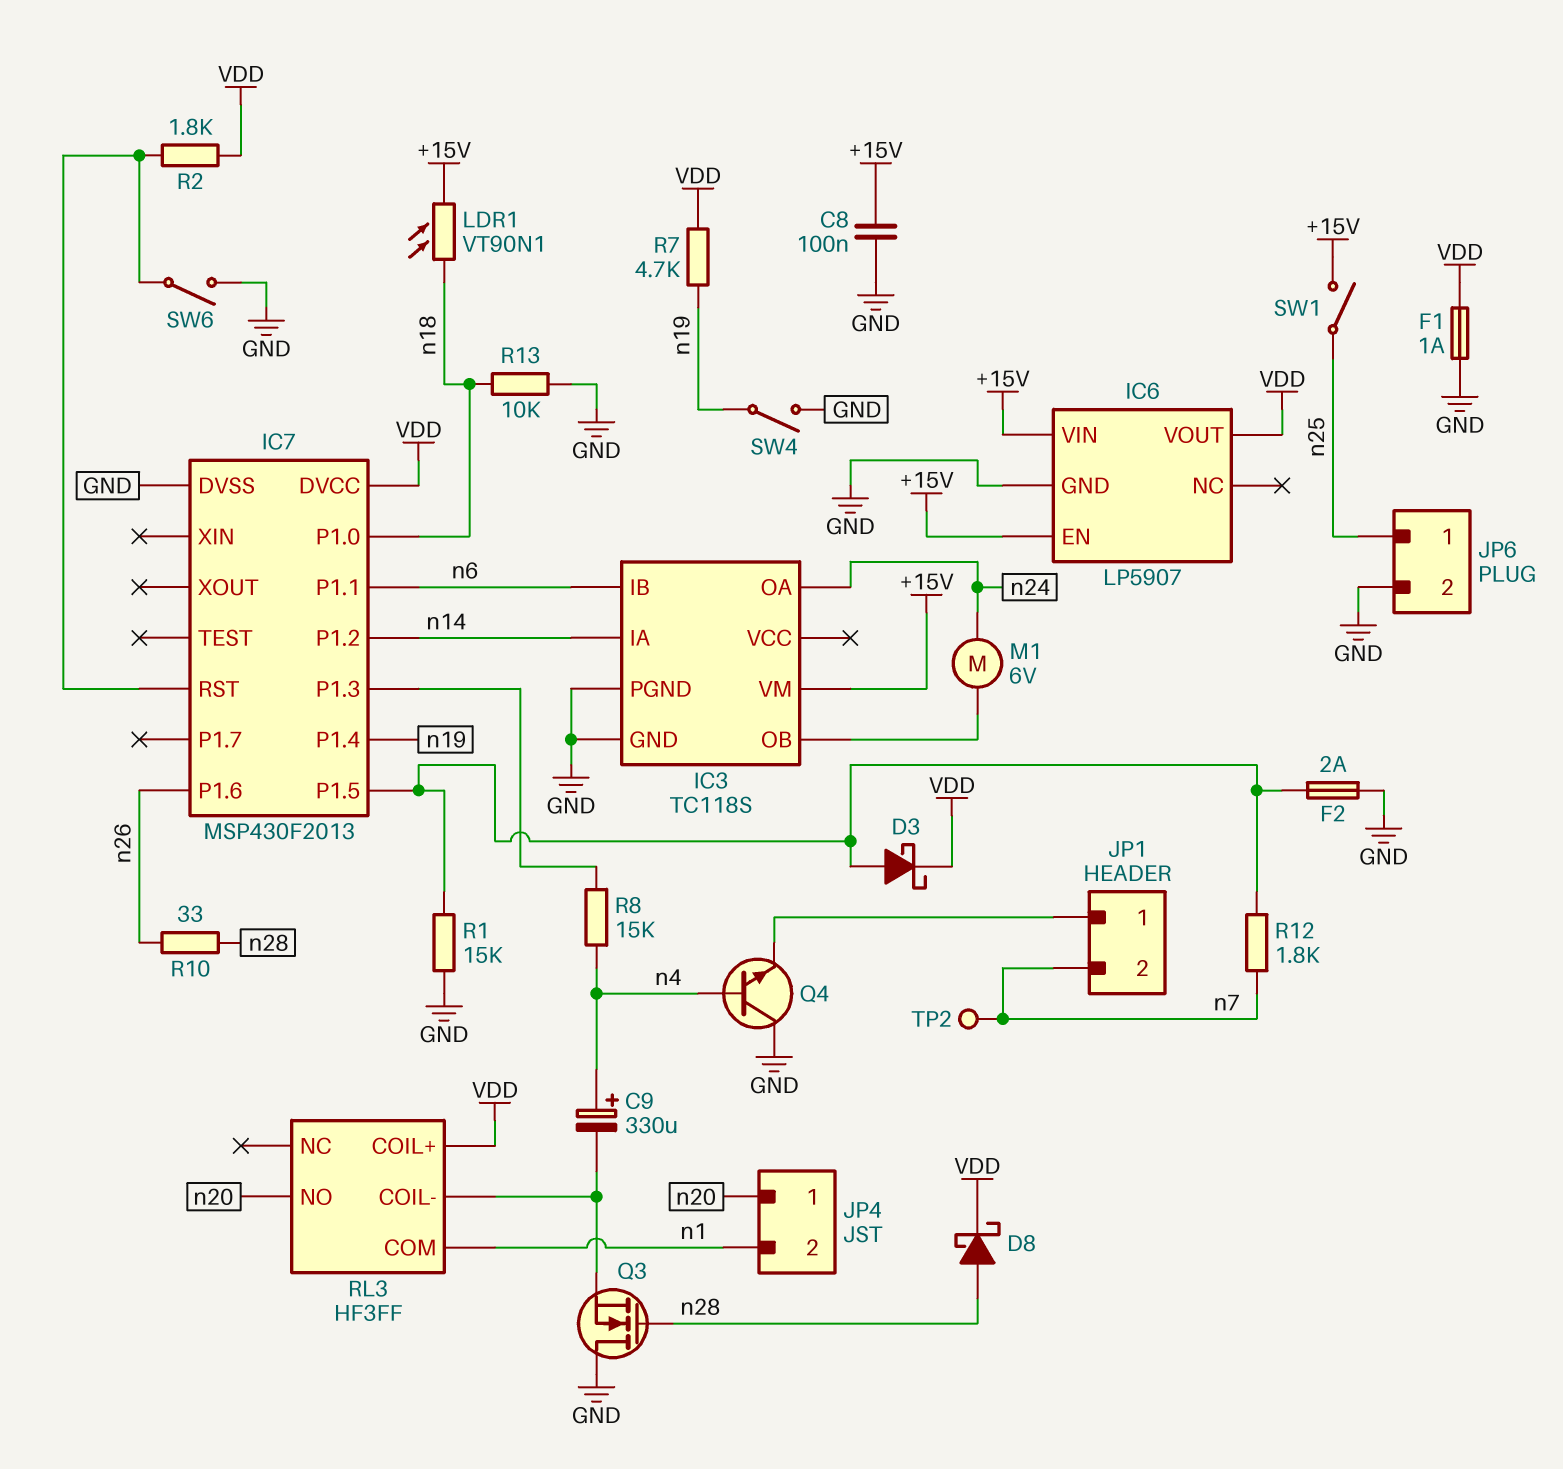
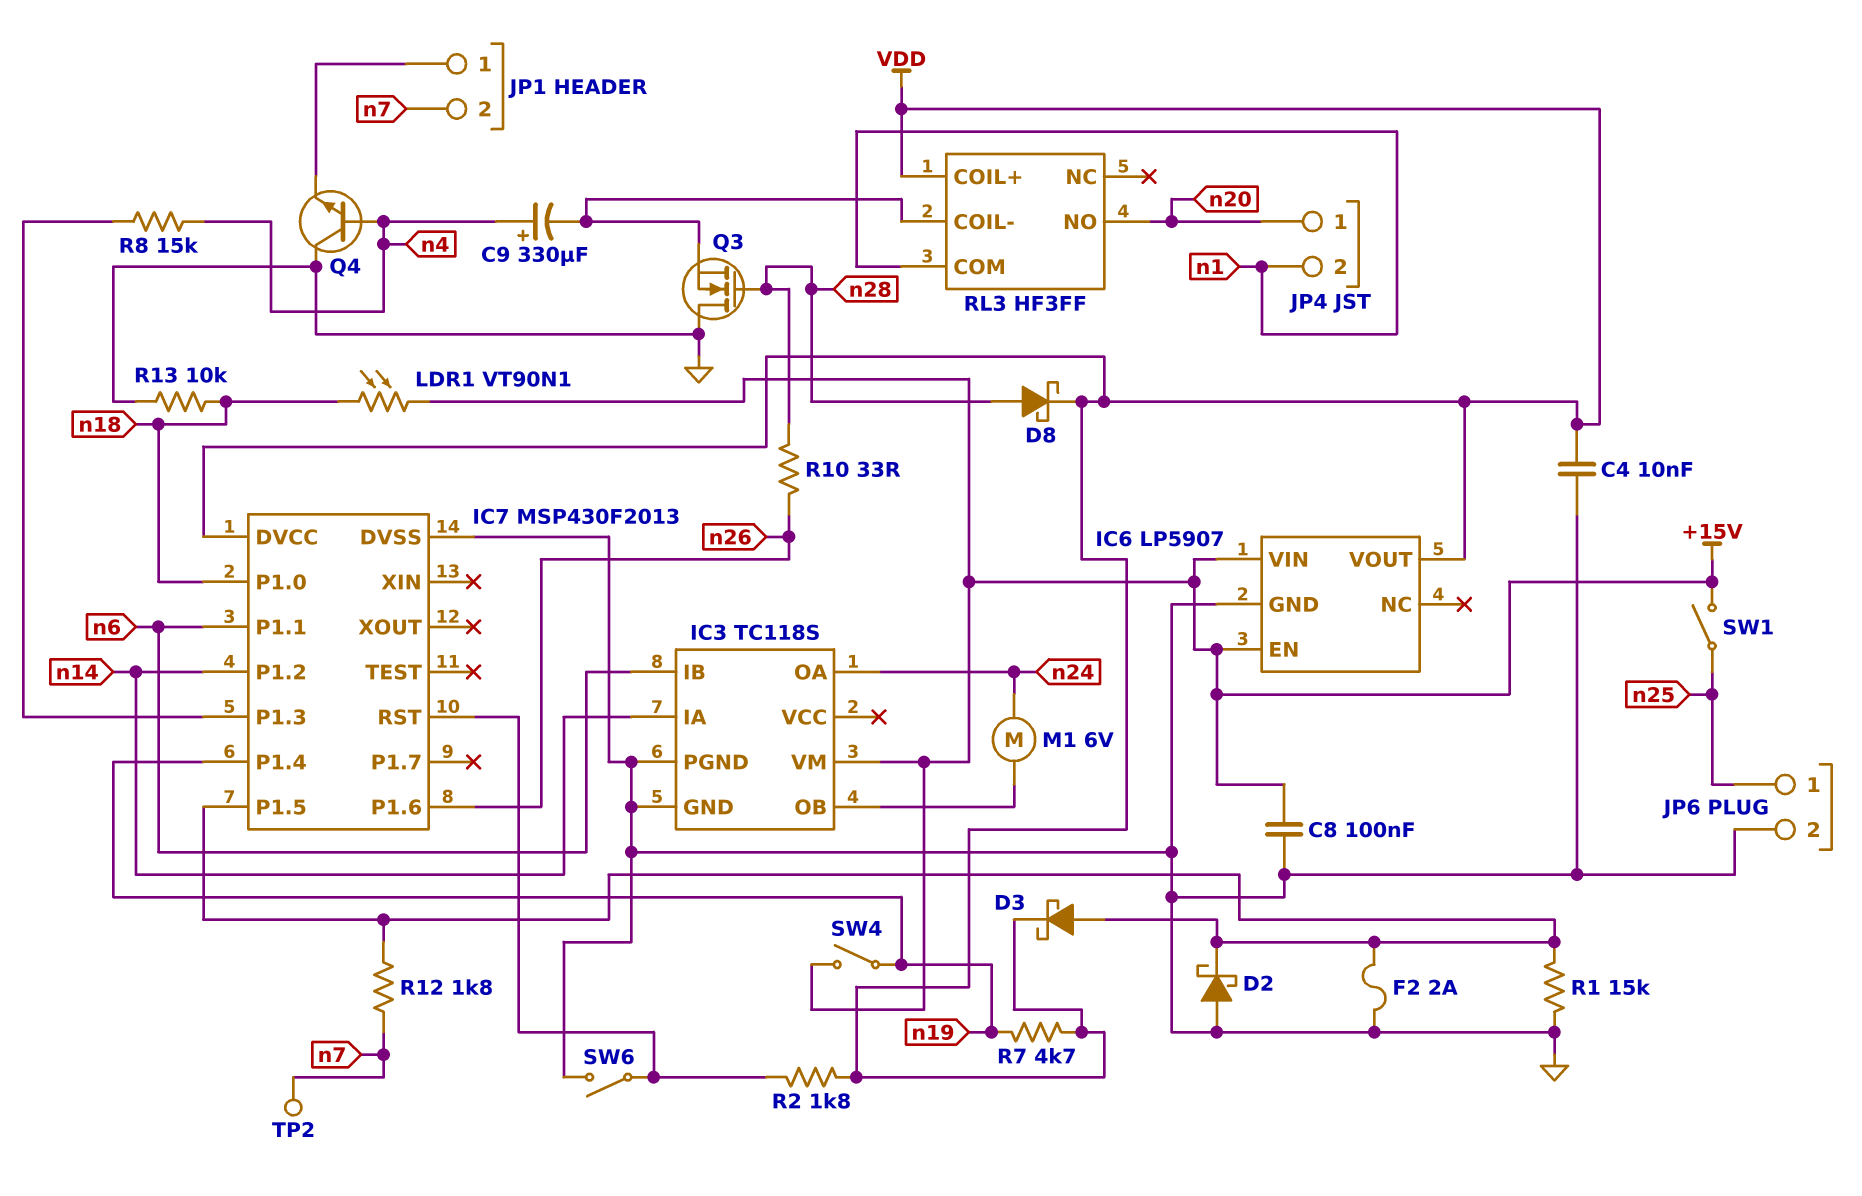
C4: none -> 10nF (GND, VDD)
D2: none -> schottky (A GND, K IC7/P1.5)
F1: 1A (GND, VDD) -> none
SW4: switch (GND, n19) -> switch (+15V, n19)

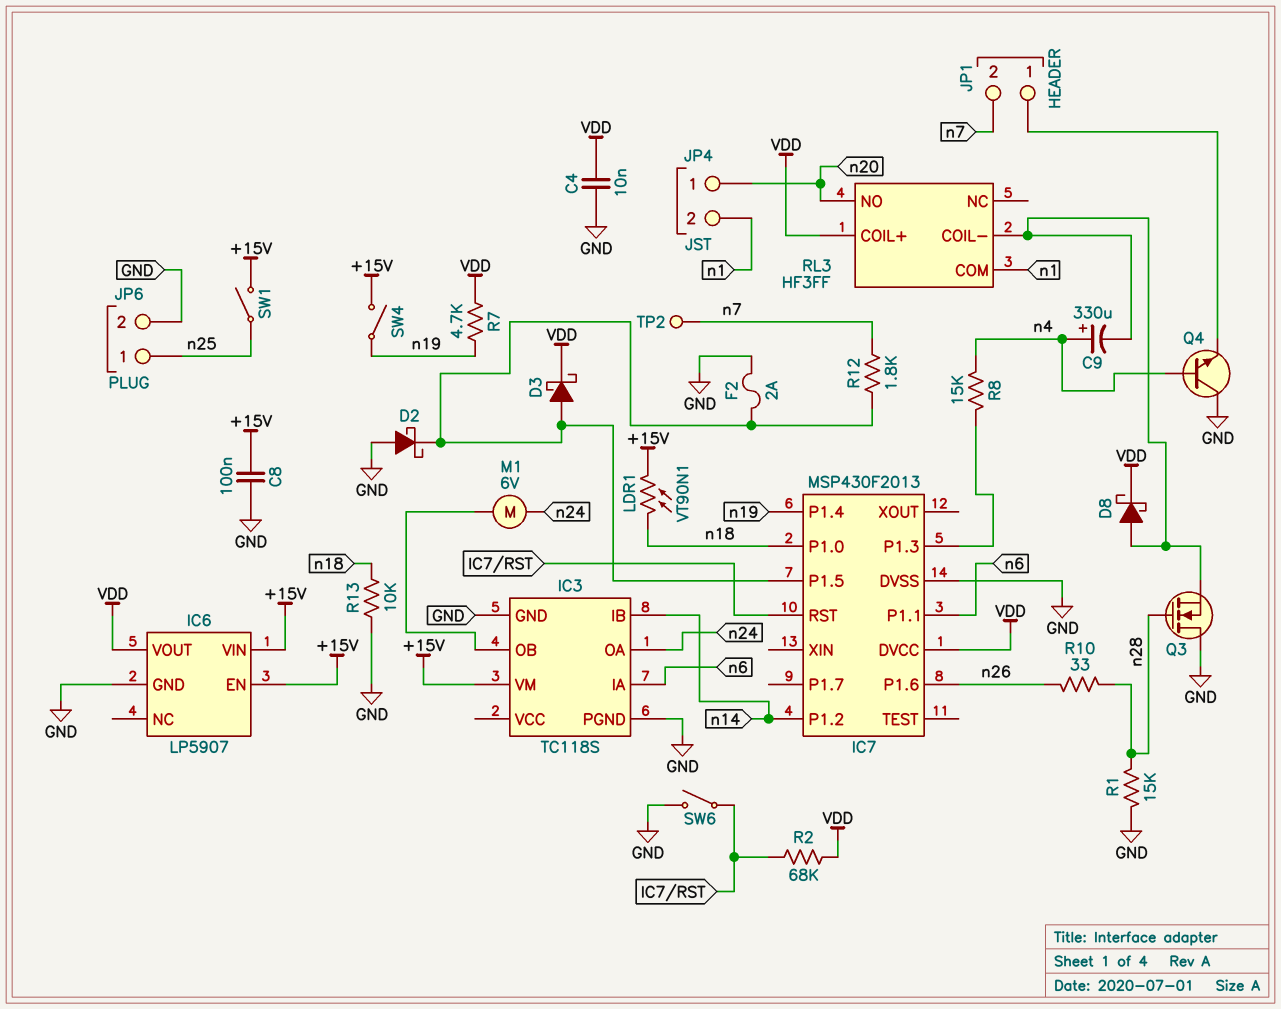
D8: schottky (A n28, K VDD) -> schottky (A RL3/COIL-, K VDD)
IC3 pin IA: n14 -> n6
IC3 pin IB: n6 -> n14
R1: 15k (GND, IC7/P1.5) -> 15k (GND, n28)
R2: 1.8k (IC7/RST, VDD) -> 68k (IC7/RST, VDD)

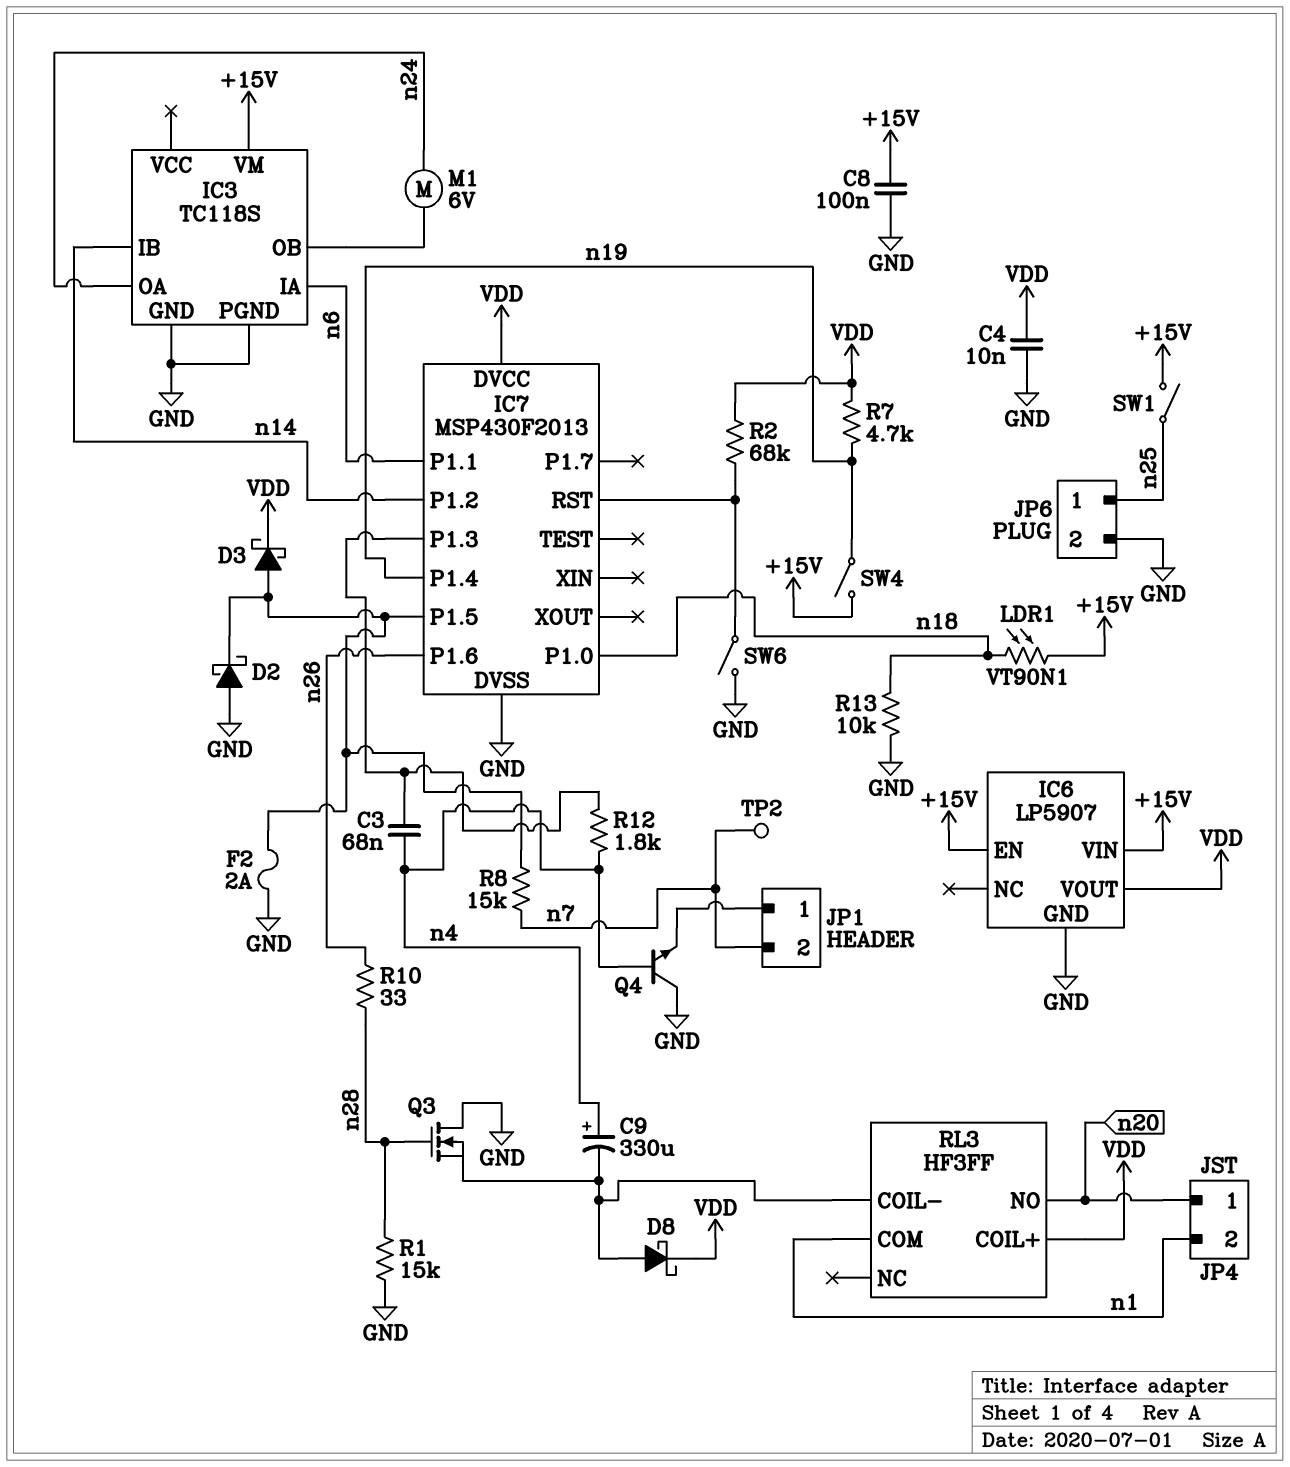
C3: none -> 68nF (IC7/P1.3, n4)
R8: 15k (IC7/P1.3, n4) -> 15k (IC7/P1.5, n7)
R12: 1.8k (IC7/P1.5, n7) -> 1.8k (IC7/P1.3, n4)

